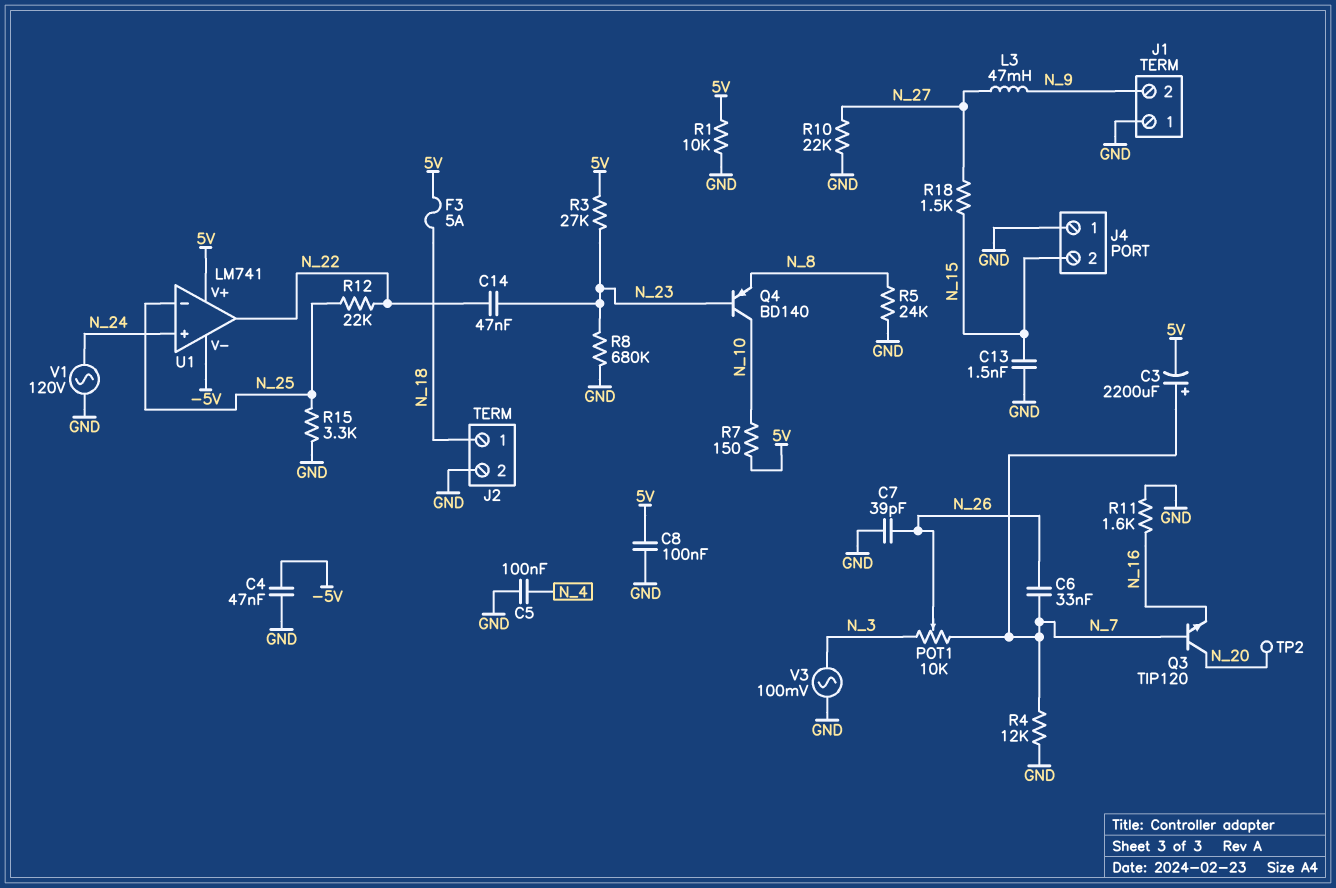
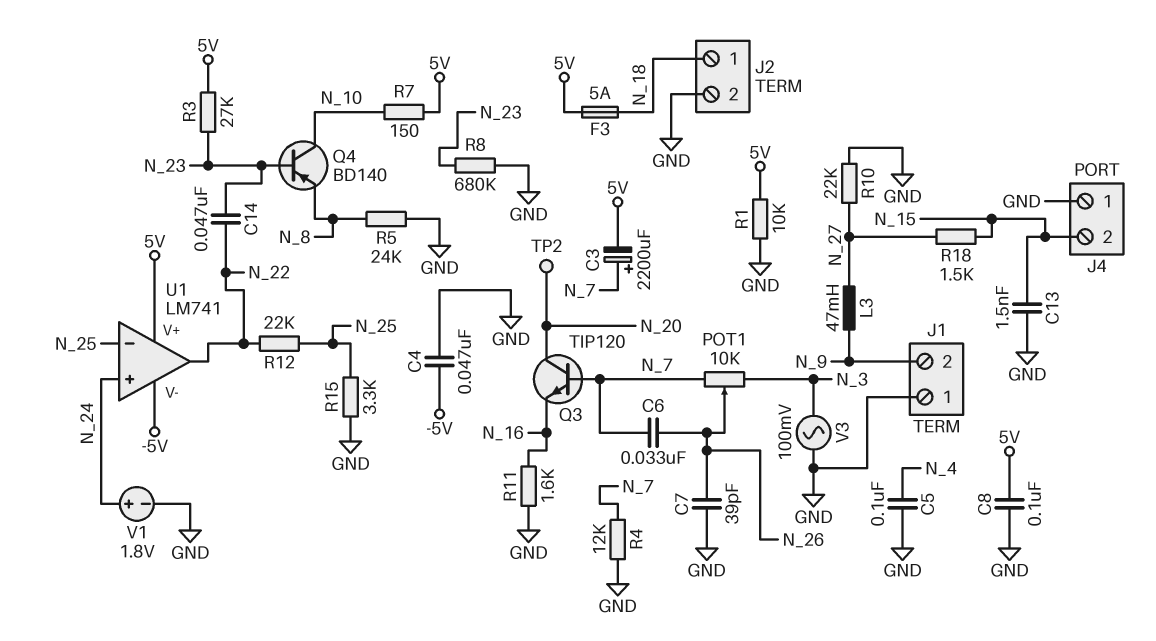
V1: AC 120V (GND, N_24) -> 1.8V (plus N_24, minus GND)

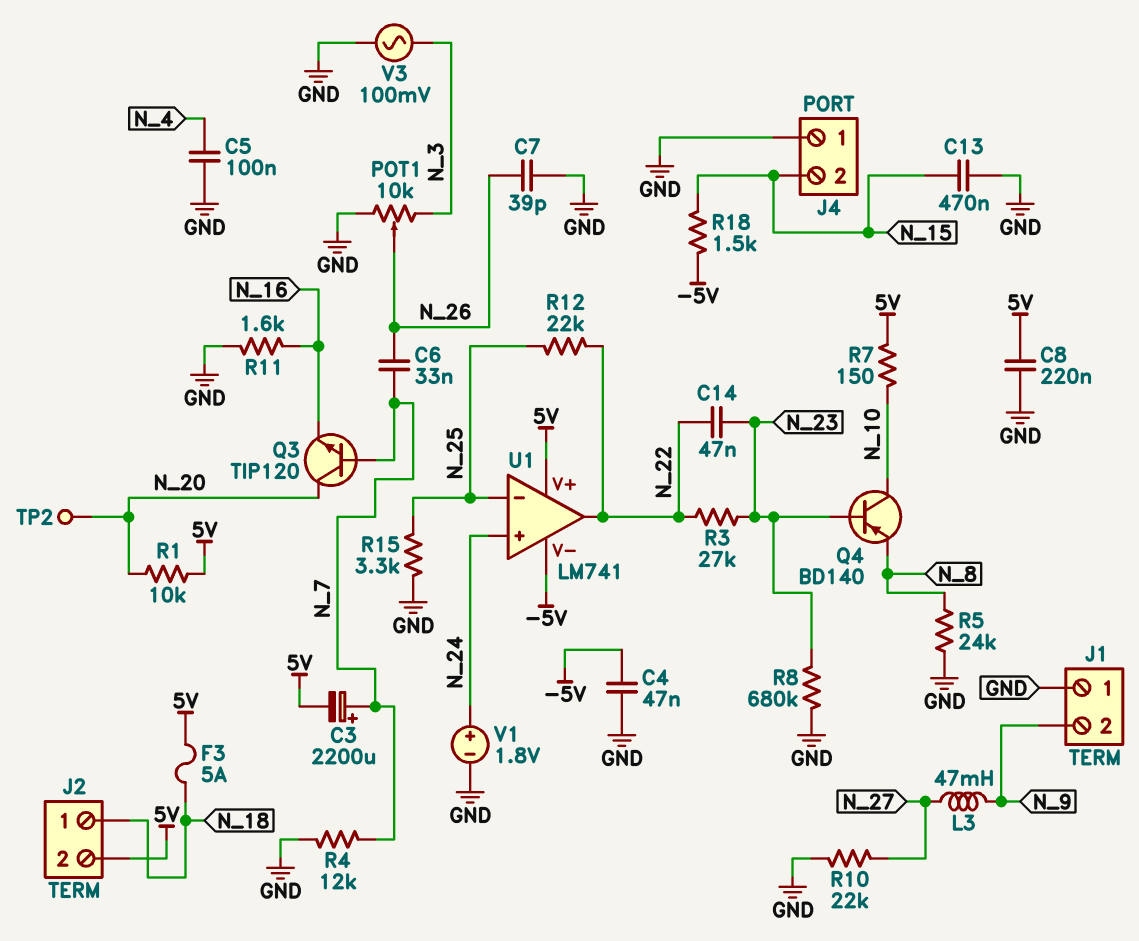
C8: 100nF (5V, GND) -> 220nF (5V, GND)
C13: 1.5nF (GND, N_15) -> 470nF (GND, N_15)
J2 pin 2: GND -> 5V
POT1: 10k (N_3, N_7, wiper N_26) -> 10k (GND, N_3, wiper N_26)
R1: 10k (5V, GND) -> 10k (5V, N_20)
R3: 27k (5V, N_23) -> 27k (N_22, N_23)
R18: 1.5k (N_15, N_27) -> 1.5k (-5V, N_15)

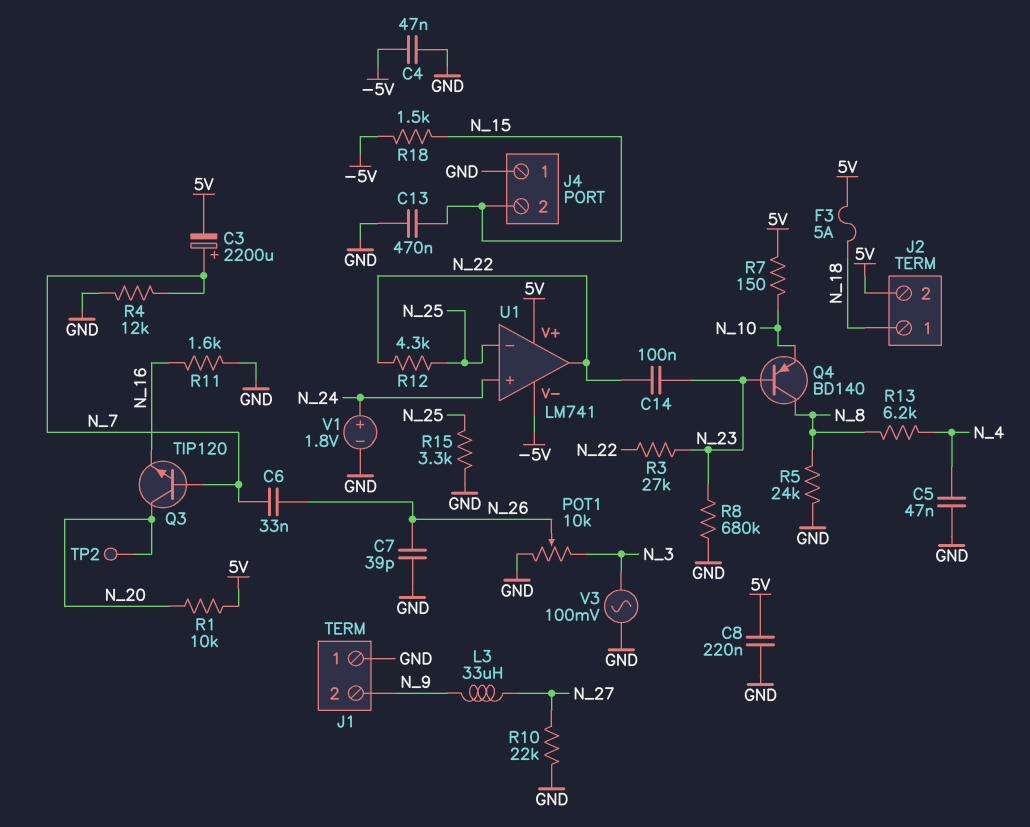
C5: 100nF (GND, N_4) -> 47nF (GND, N_4)
C14: 47nF (N_22, N_23) -> 100nF (N_22, N_23)
L3: 47mH (N_9, N_27) -> 33uH (N_9, N_27)
Q4: PNP BD140 (B N_23, C N_10, E N_8) -> PNP BD140 (B N_23, C N_8, E N_10)
R12: 22k (N_22, N_25) -> 4.3k (N_22, N_25)
R13: none -> 6.2k (N_4, N_8)

